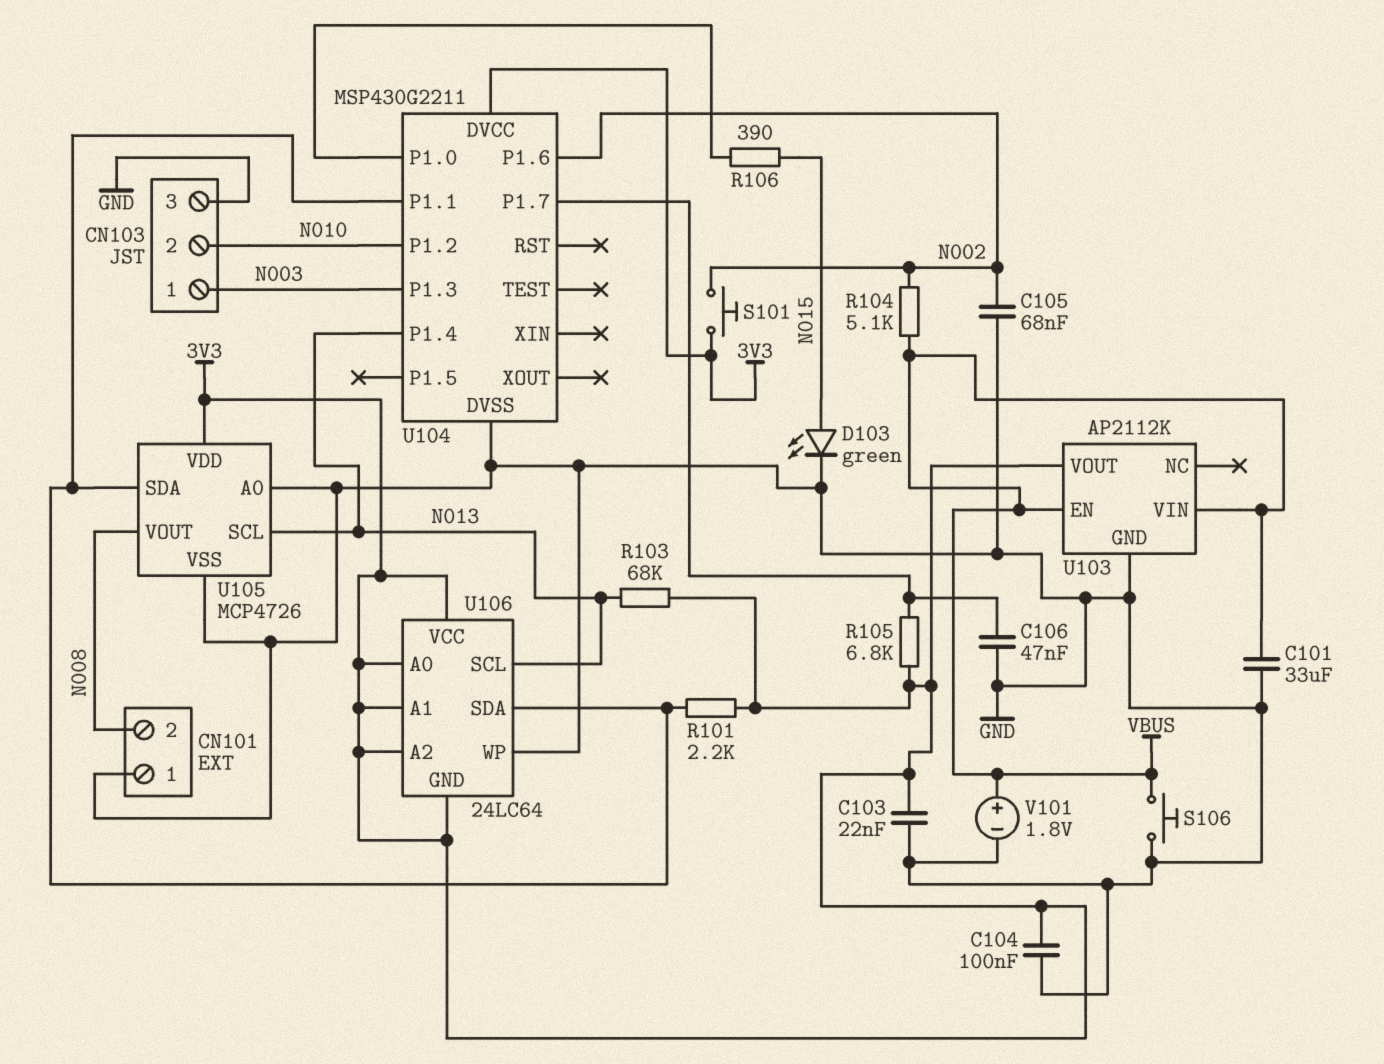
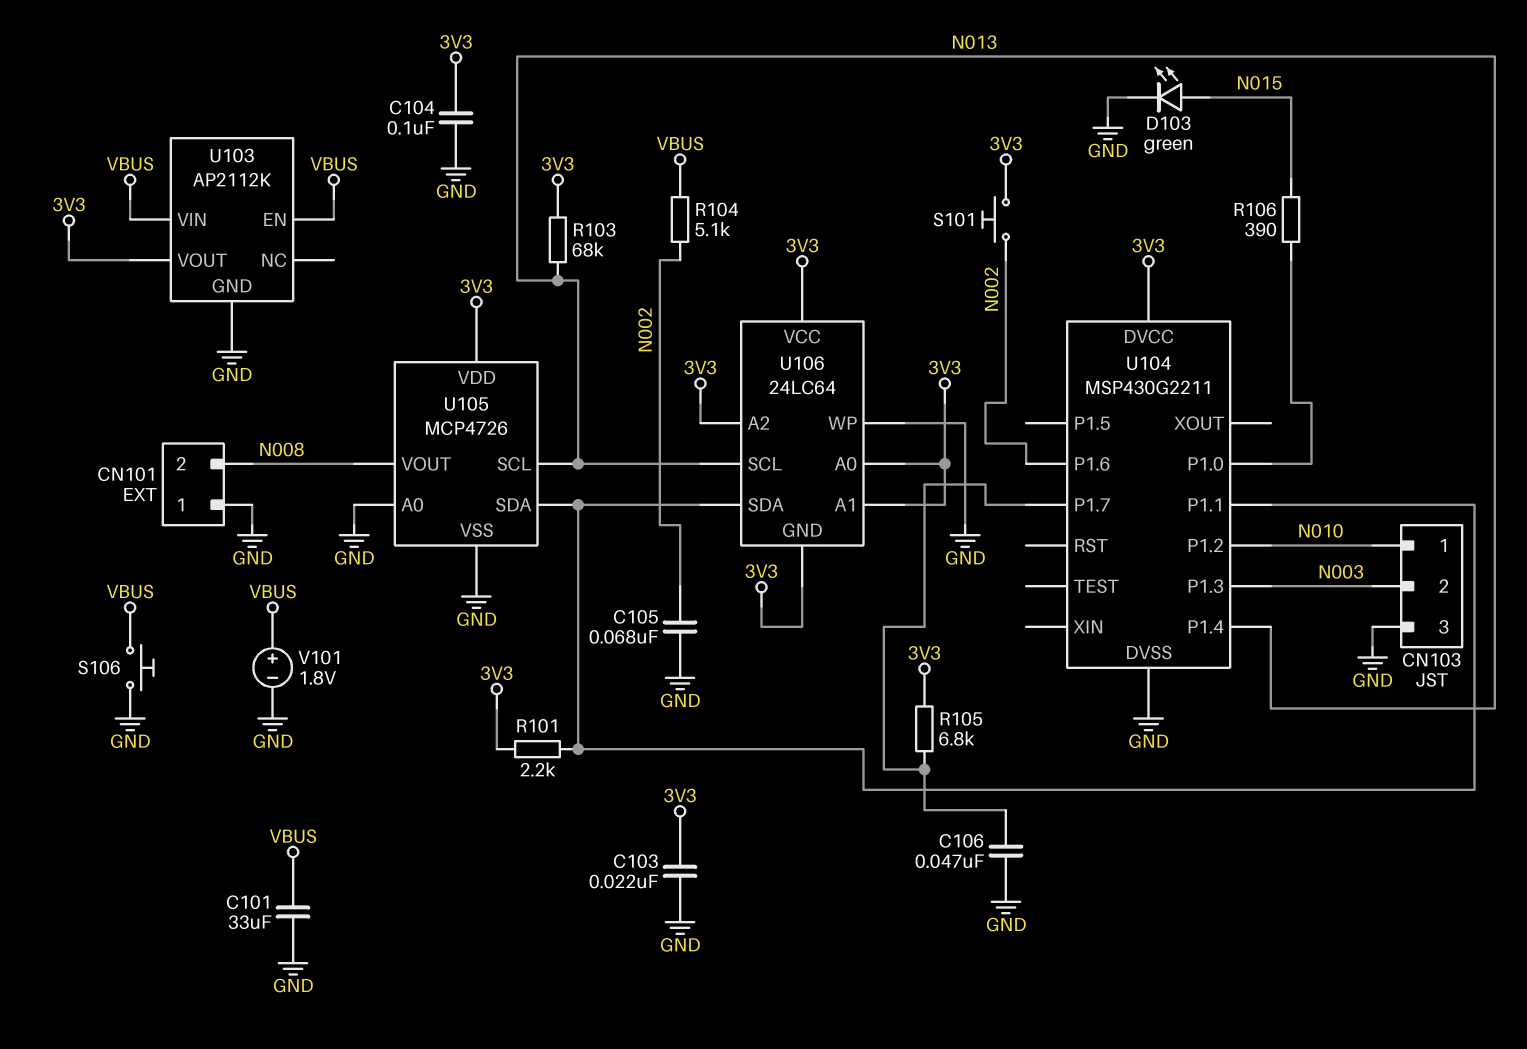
CN103 pin 1: N003 -> N010
CN103 pin 2: N010 -> N003

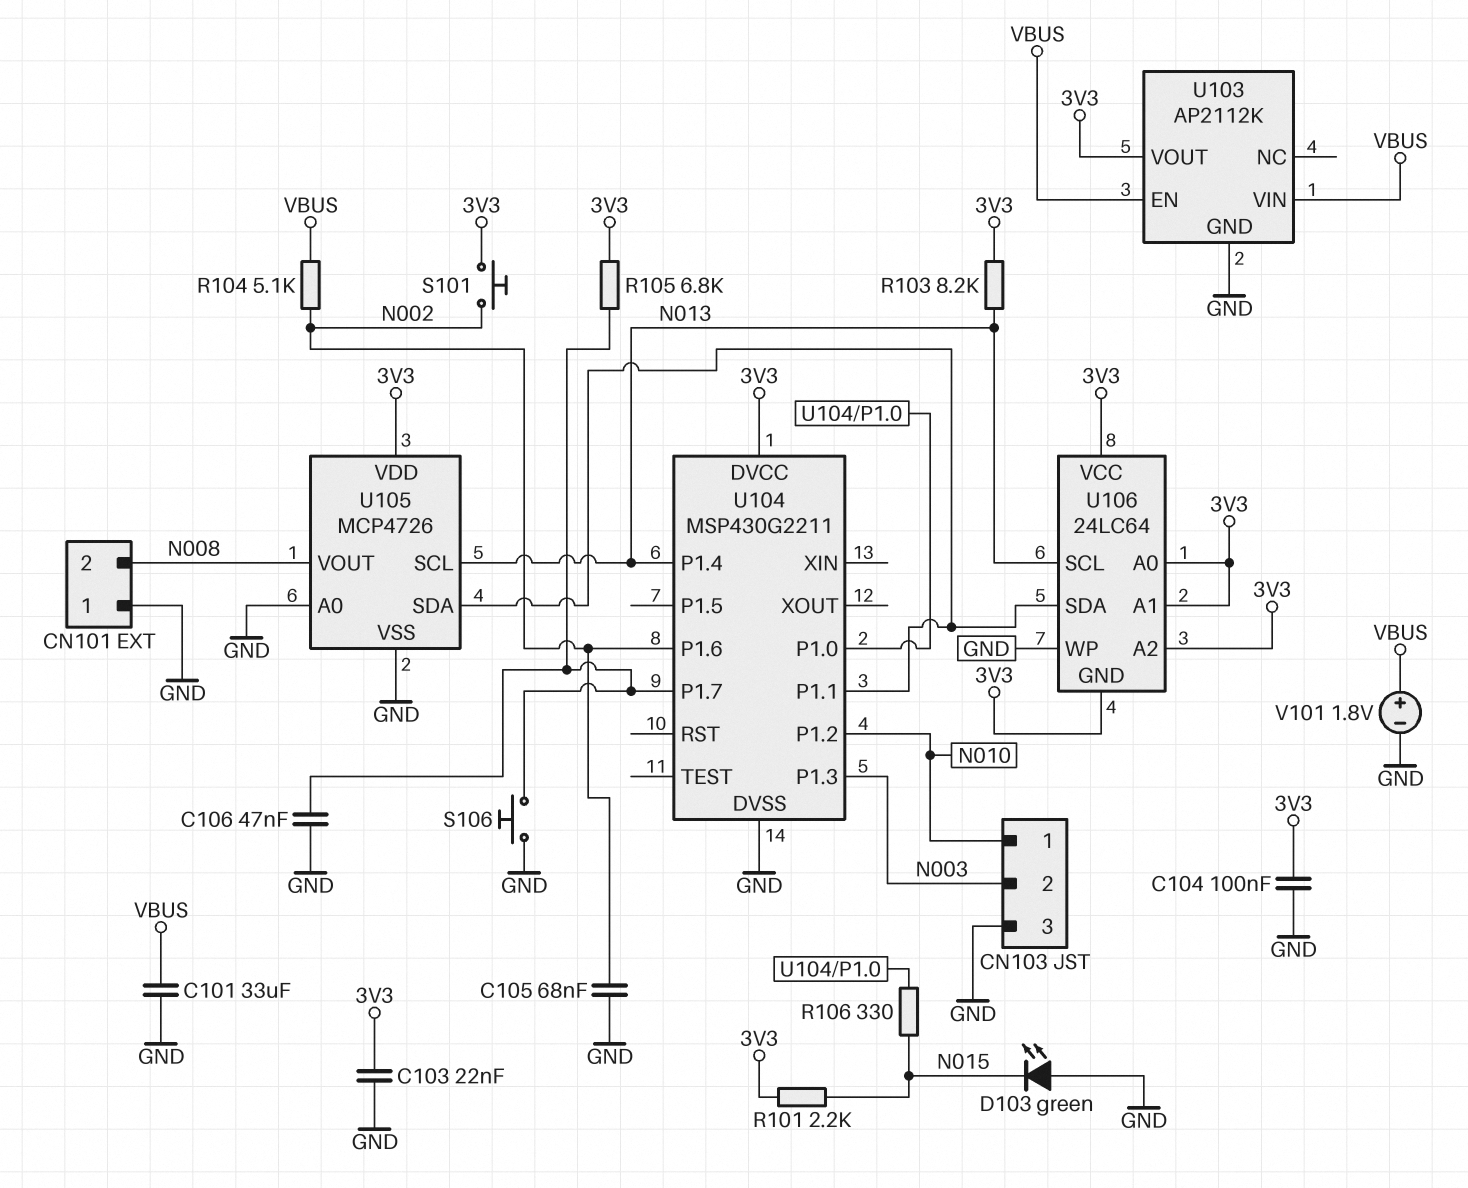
D103: LED green (A N015, K GND) -> LED green (A GND, K N015)
R101: 2.2k (3V3, U104/P1.1) -> 2.2k (3V3, N015)
R103: 68k (3V3, N013) -> 8.2k (3V3, N013)
R106: 390 (N015, U104/P1.0) -> 330 (N015, U104/P1.0)
S106: button (GND, VBUS) -> button (GND, U104/P1.7)

